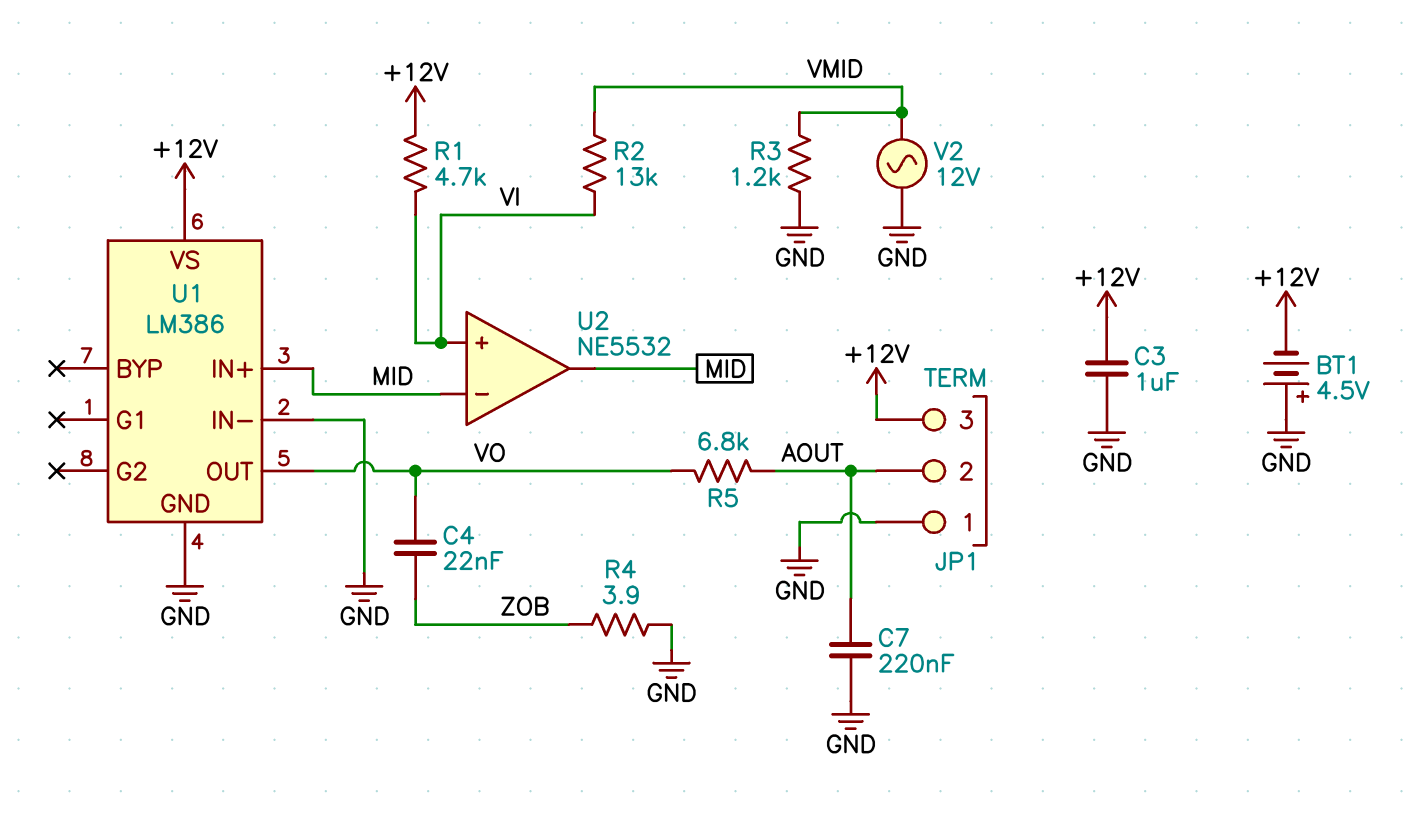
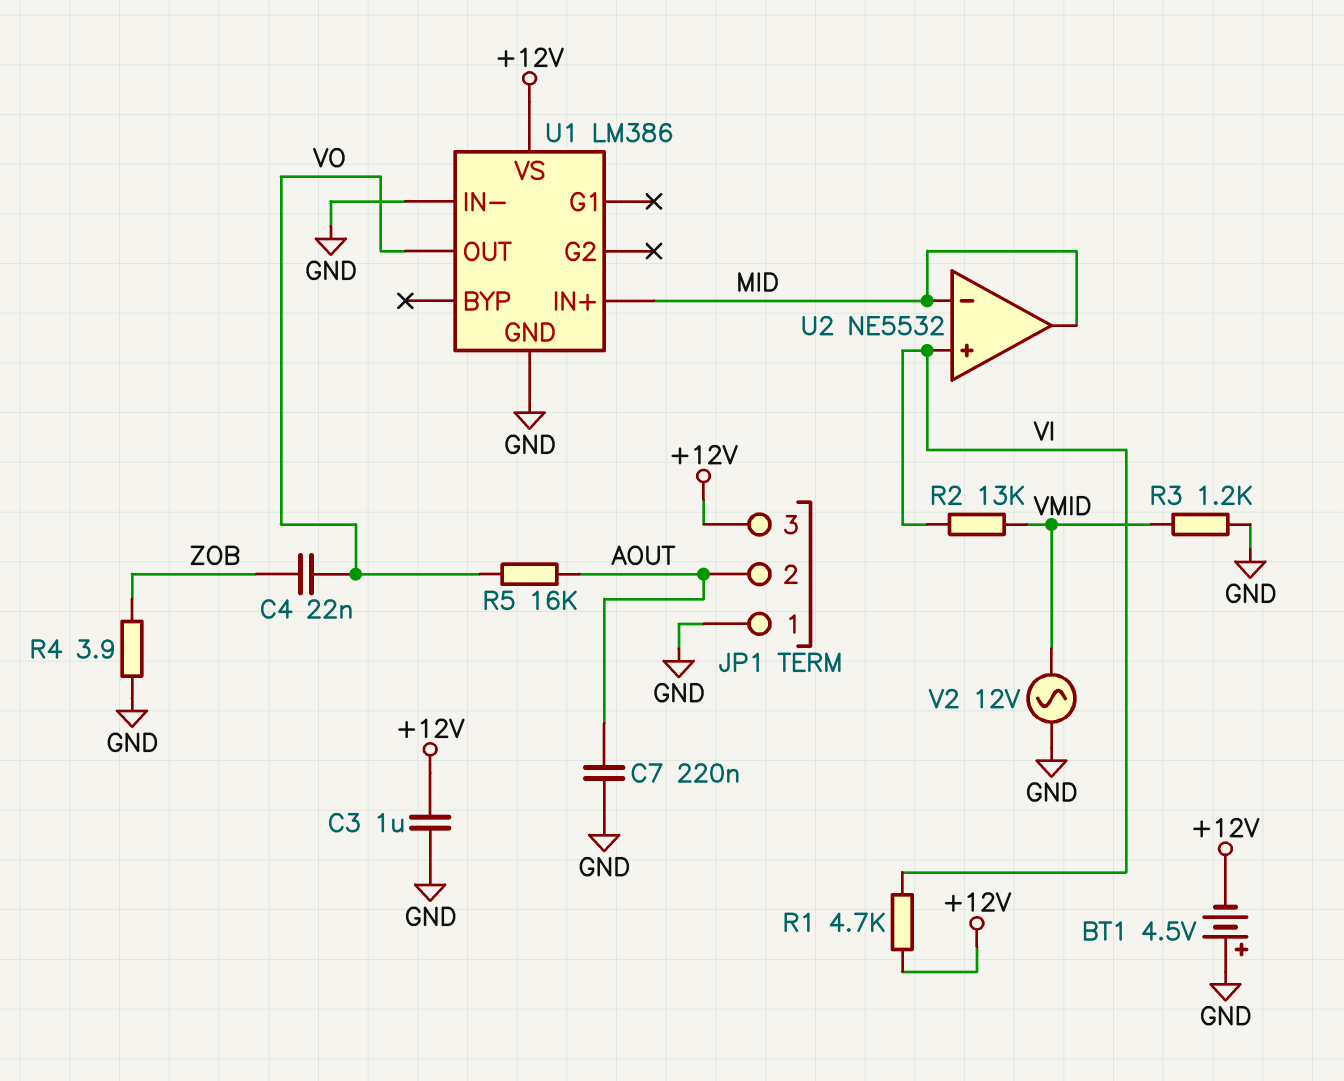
R5: 6.8k (AOUT, VO) -> 16k (AOUT, VO)

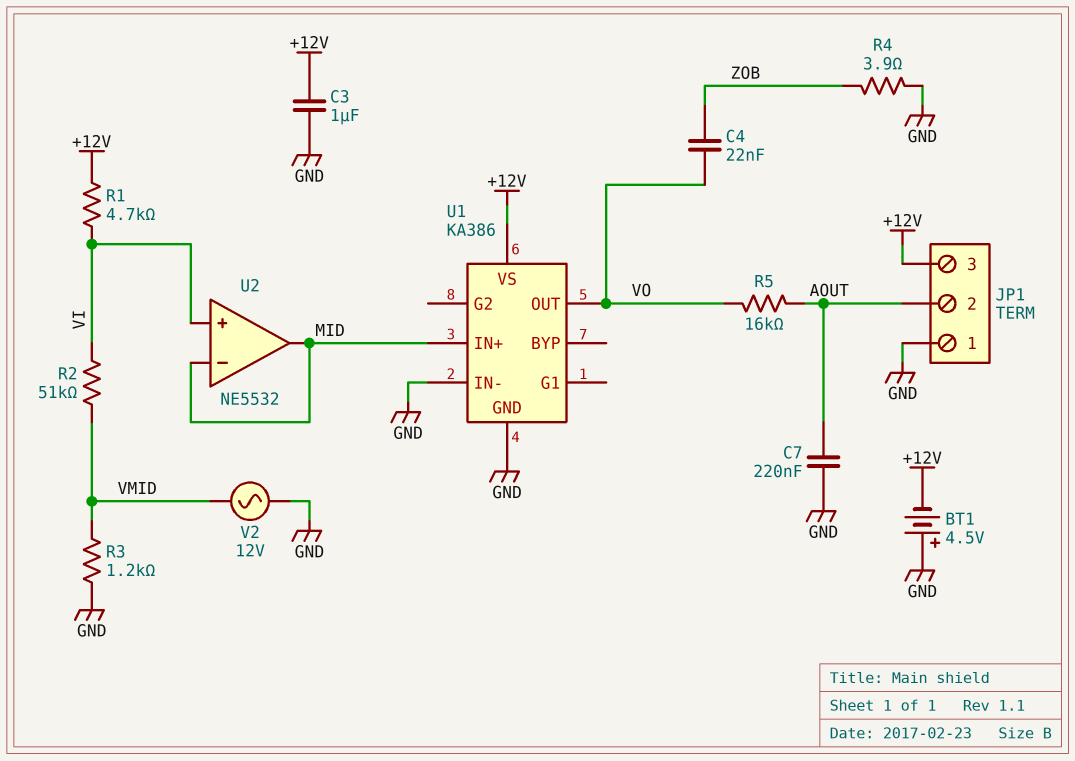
R2: 13k (VI, VMID) -> 51k (VI, VMID)
U1: LM386 -> KA386

